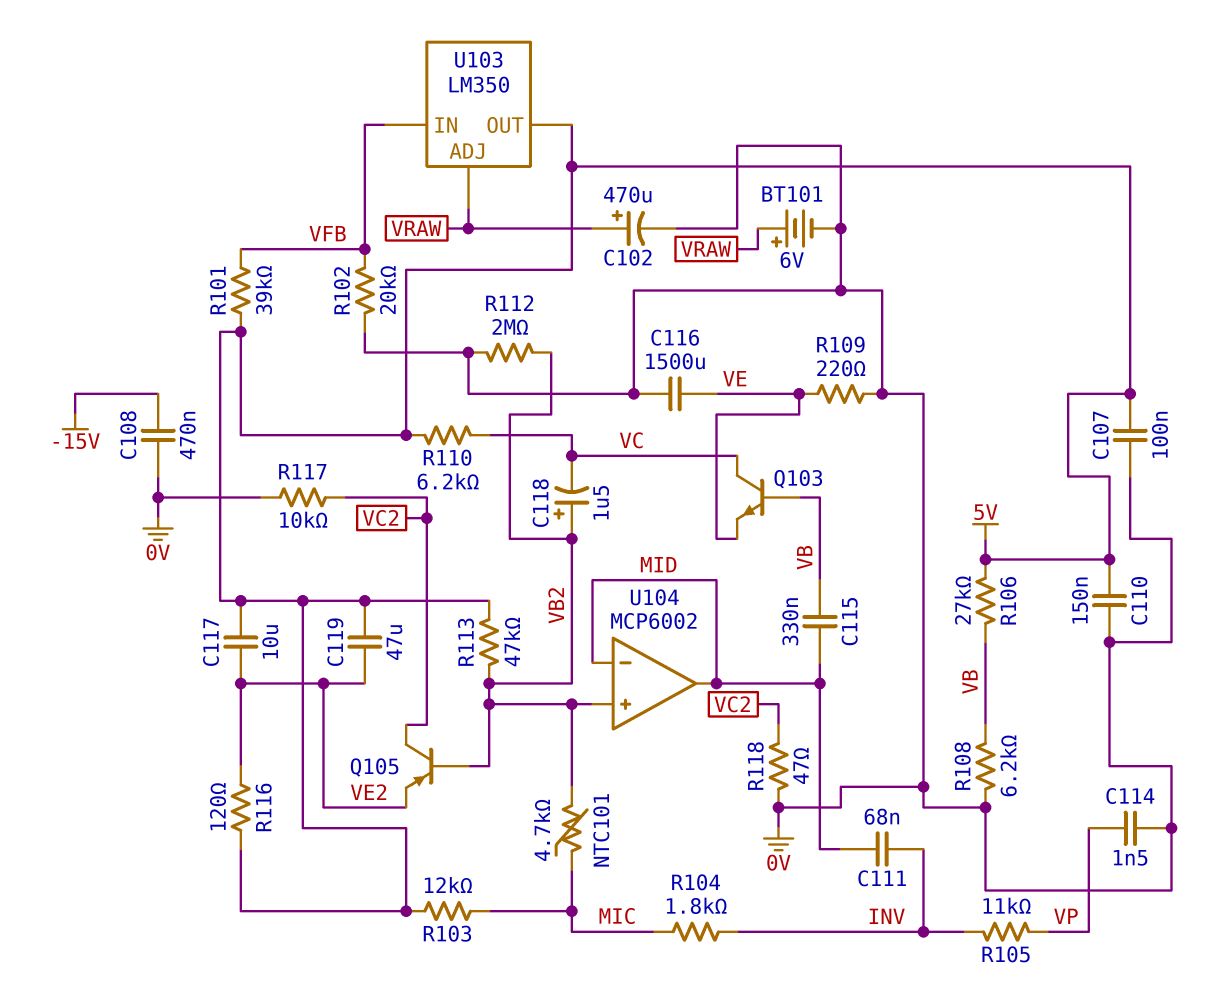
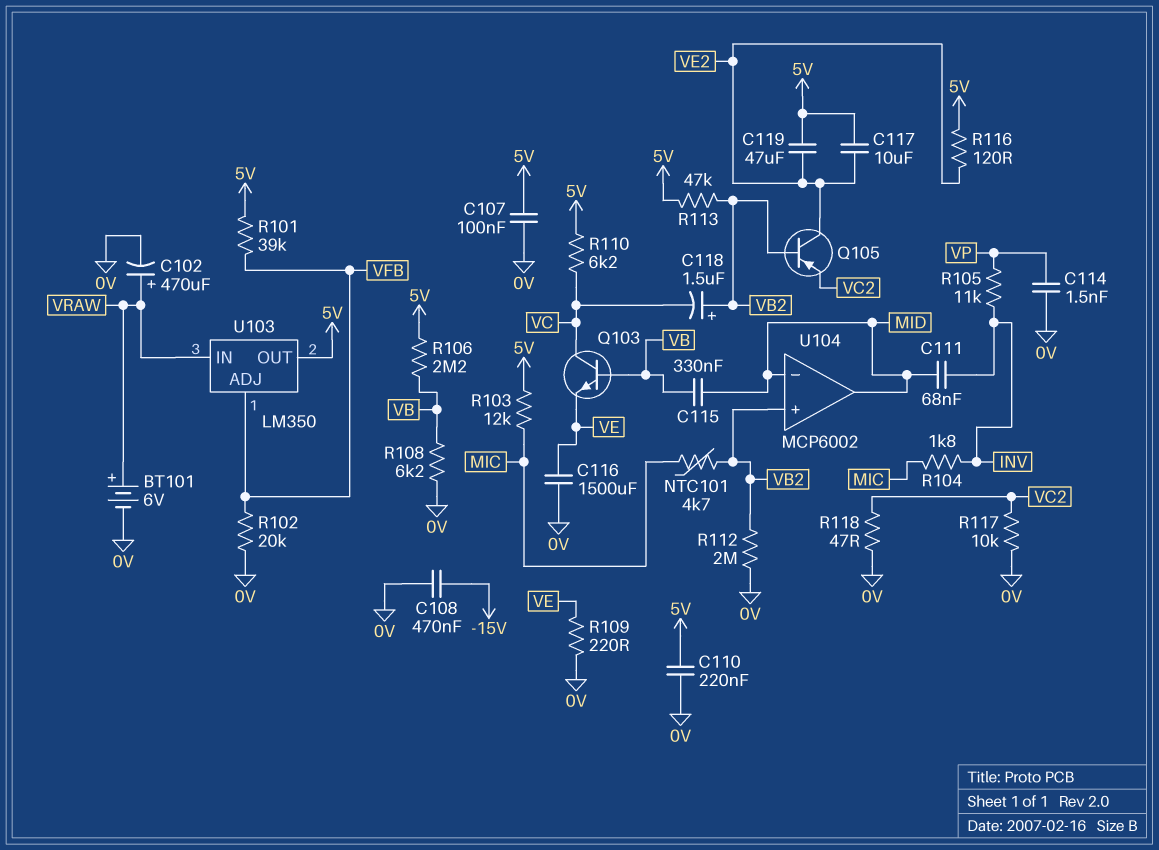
C110: 150nF (0V, 5V) -> 220nF (0V, 5V)
Q105: PNP (B VB2, C VC2, E VE2) -> PNP (B VB2, C VE2, E VC2)
R106: 27k (5V, VB) -> 2.2M (5V, VB)
U103 pin ADJ: VRAW -> VFB
U103 pin IN: VFB -> VRAW

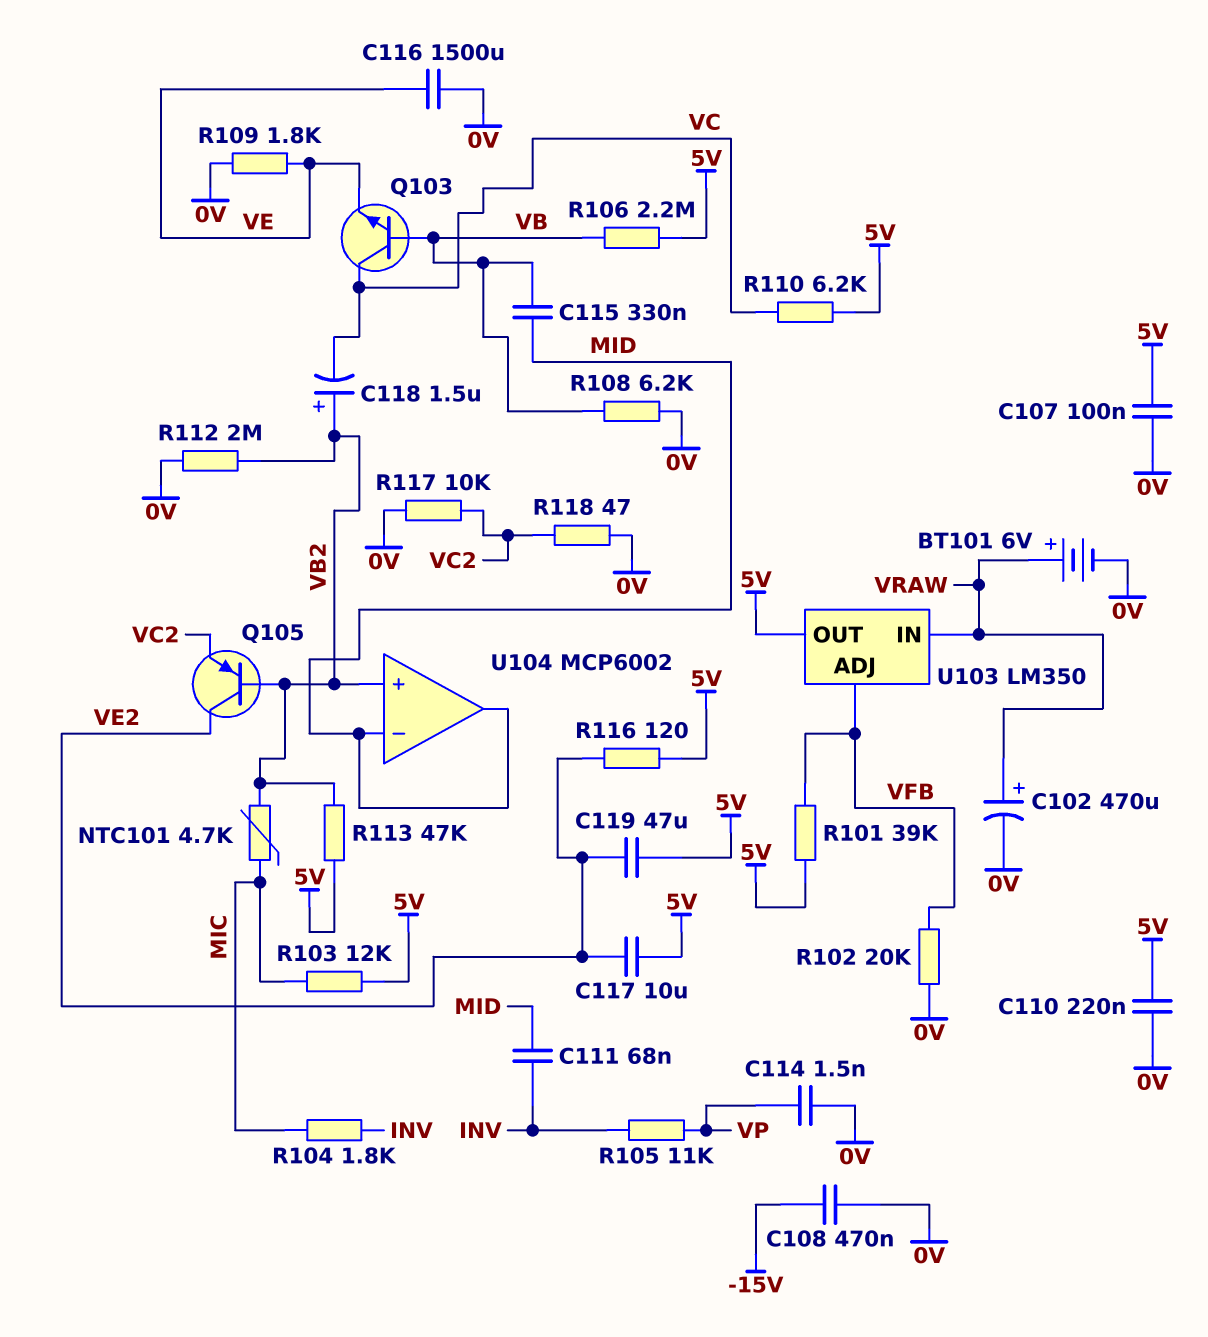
R109: 220 (0V, VE) -> 1.8k (0V, VE)

